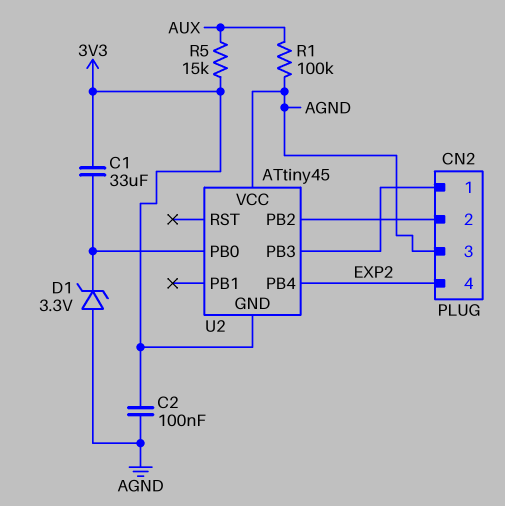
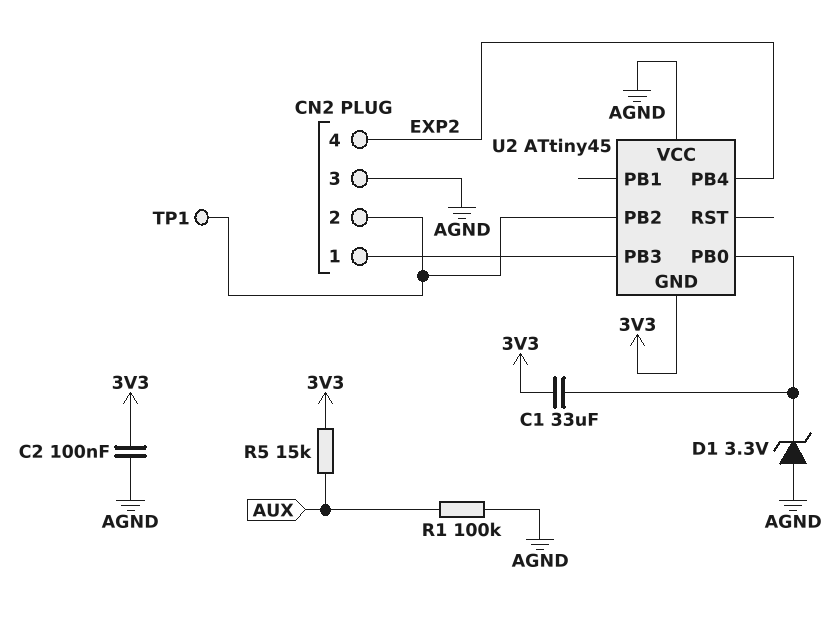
TP1: none -> test point (CN2/2)

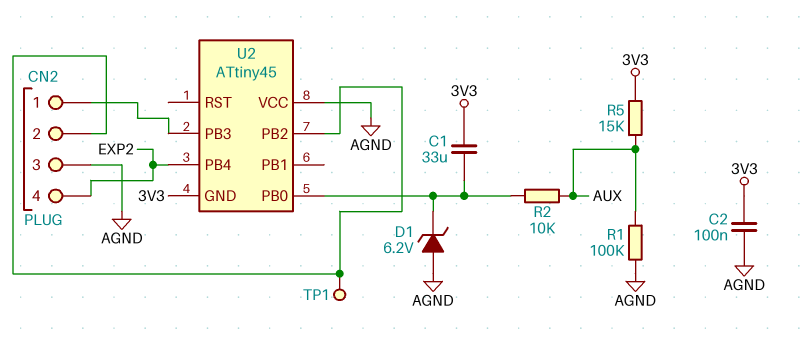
D1: zener 3.3V (A AGND, K U2/PB0) -> zener 6.2V (A AGND, K U2/PB0)
R2: none -> 10k (AUX, U2/PB0)

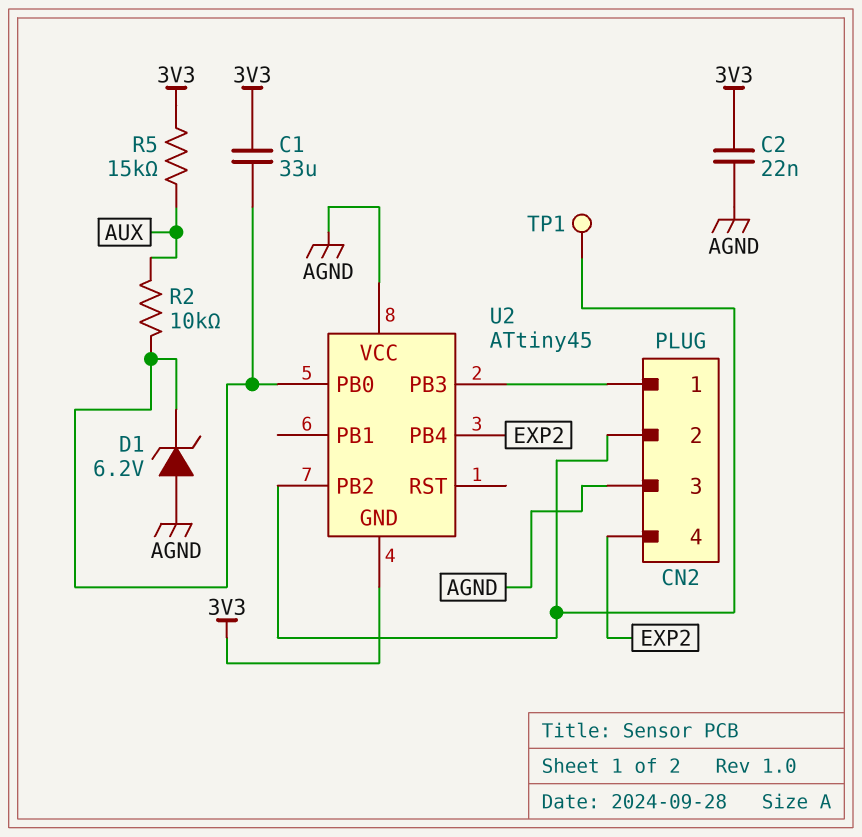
C2: 100nF (3V3, AGND) -> 22nF (3V3, AGND)
R1: 100k (AGND, AUX) -> none

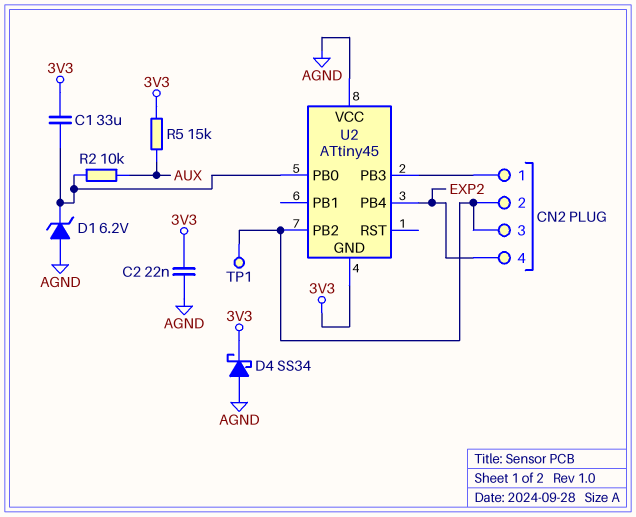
CN2 pin 3: AGND -> CN2/2
D4: none -> schottky SS34 (A AGND, K 3V3)

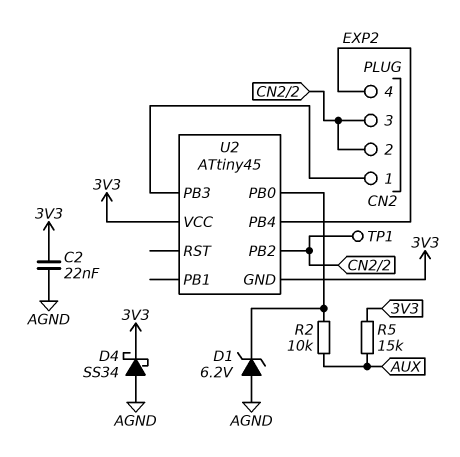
C1: 33uF (3V3, U2/PB0) -> none
U2 pin VCC: AGND -> 3V3

